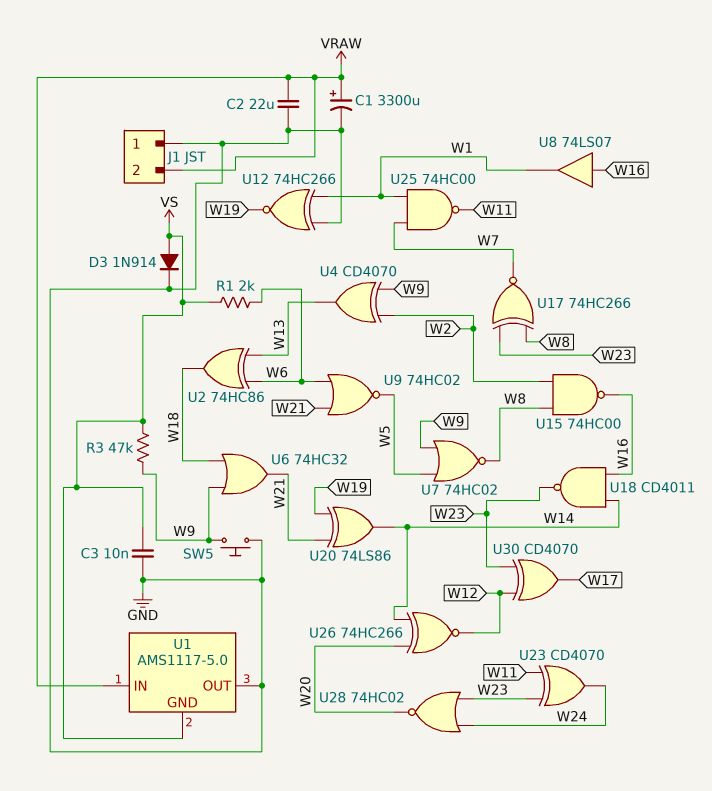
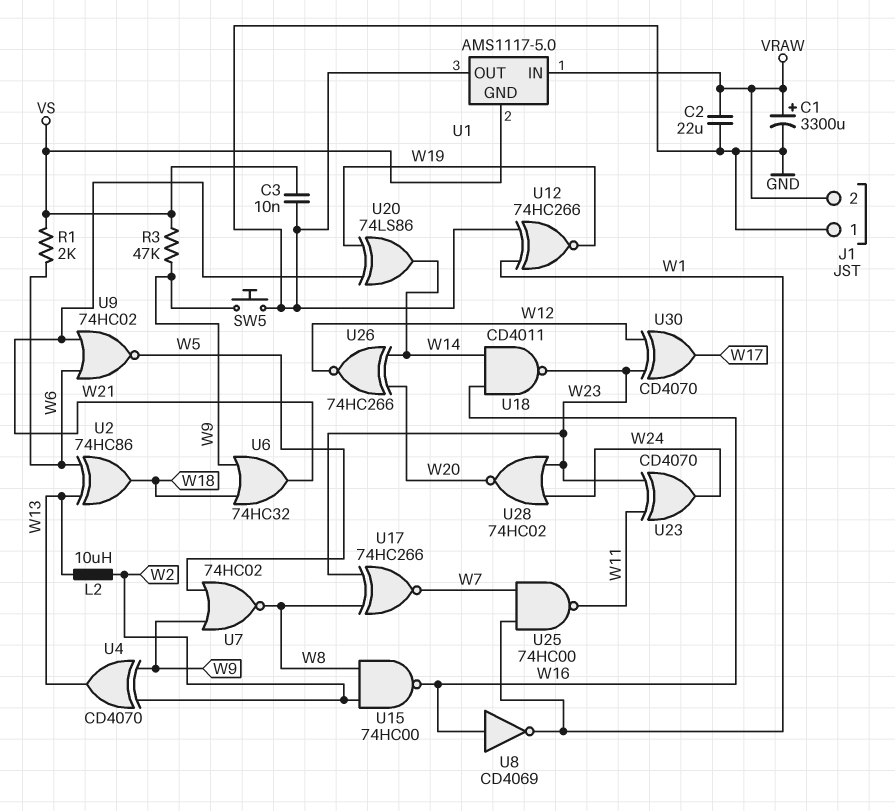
D3: diode 1N914 (A VS, K GND) -> none
L2: none -> 10uH (W2, W13)
U8: buffer 74LS07 (in W16, out W1) -> NOT CD4069 (in W16, out W1)

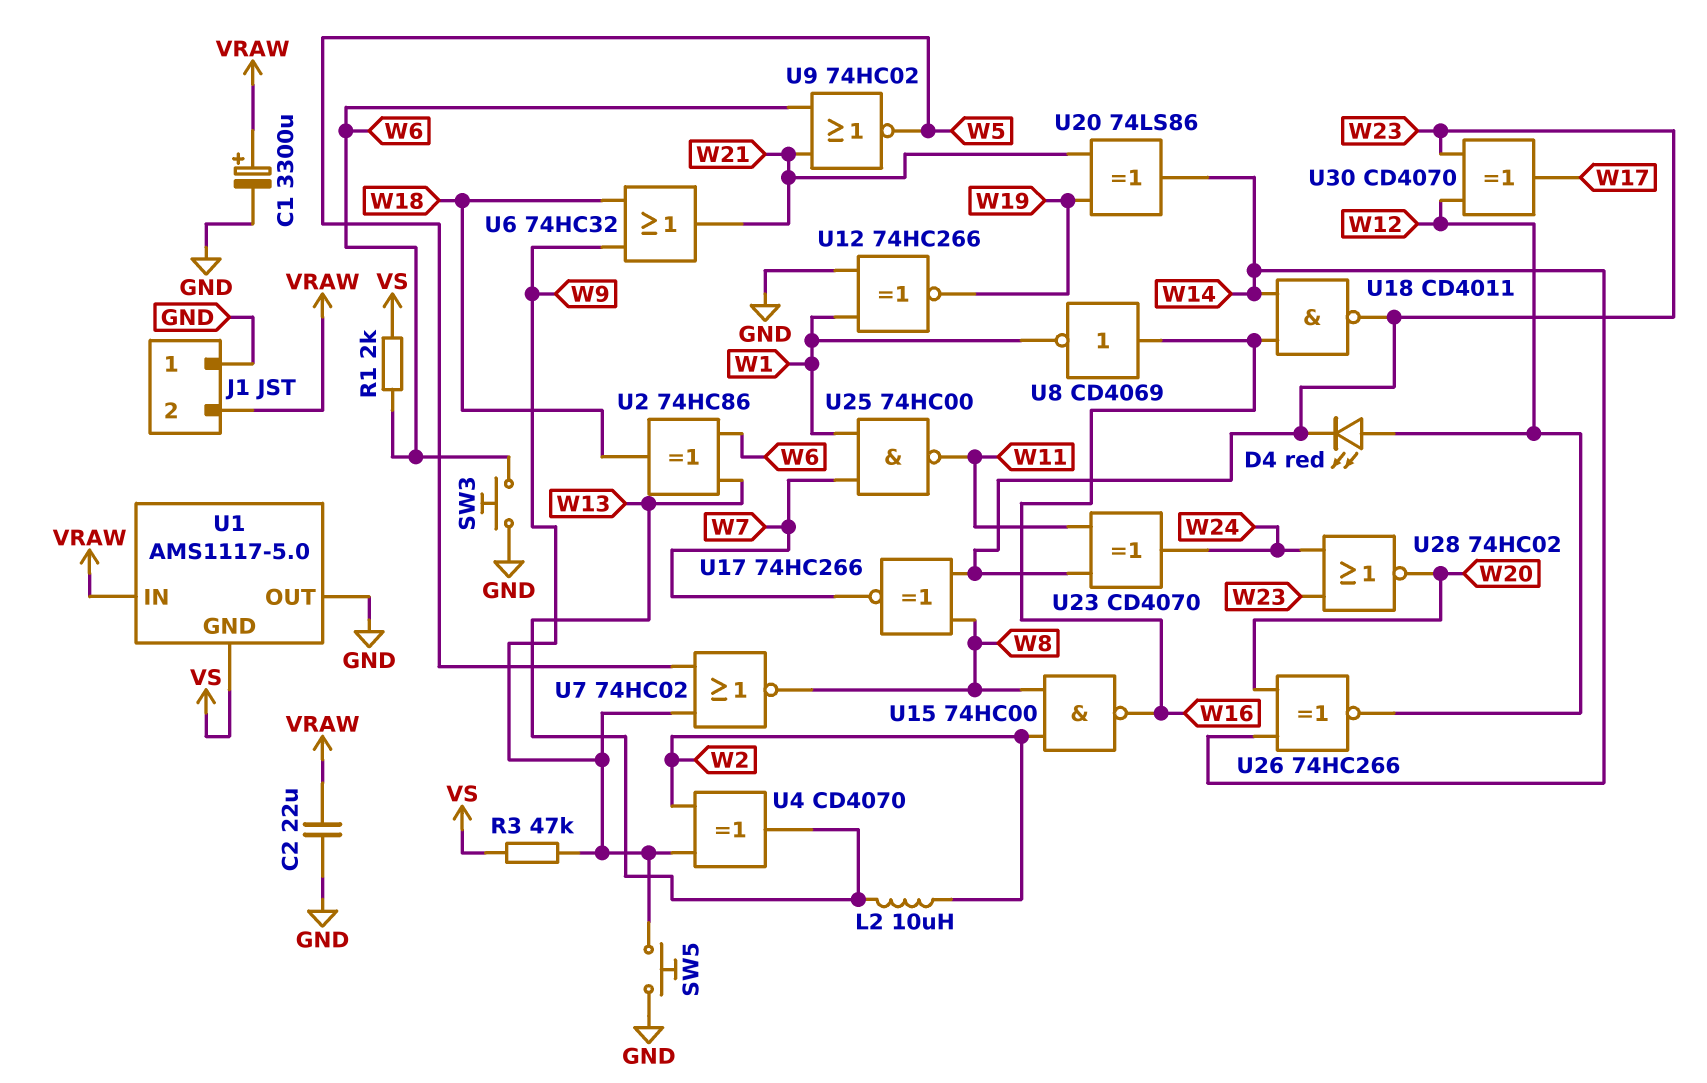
C3: 10nF (GND, VS) -> none
D4: none -> LED red (A W12, K W23)
SW3: none -> button (GND, W6)

